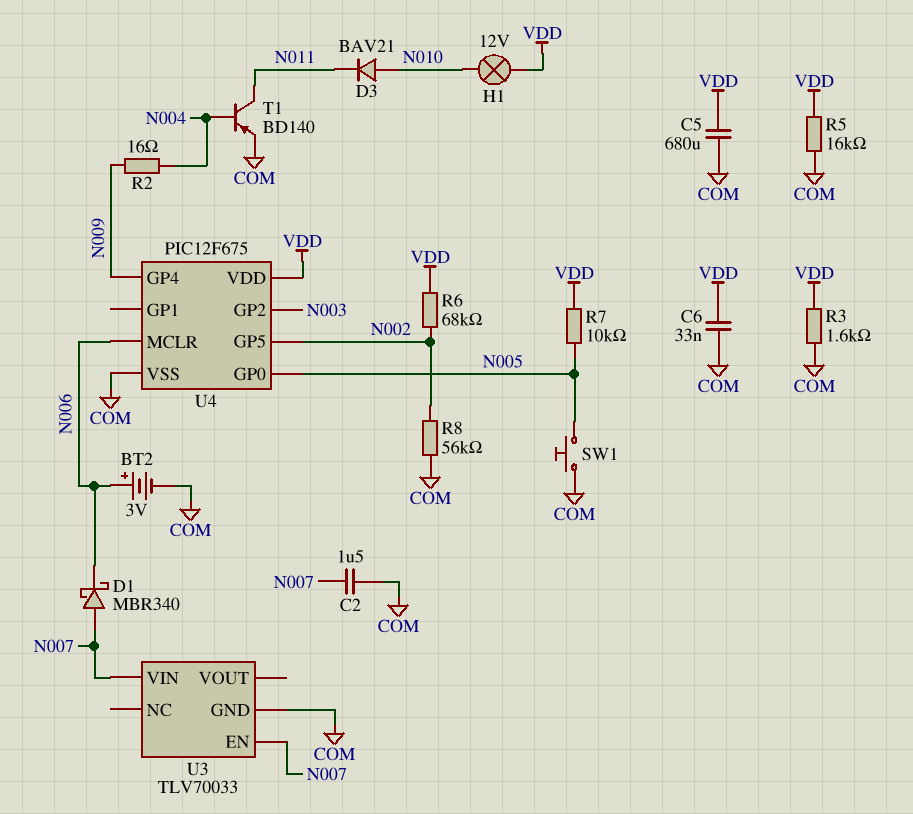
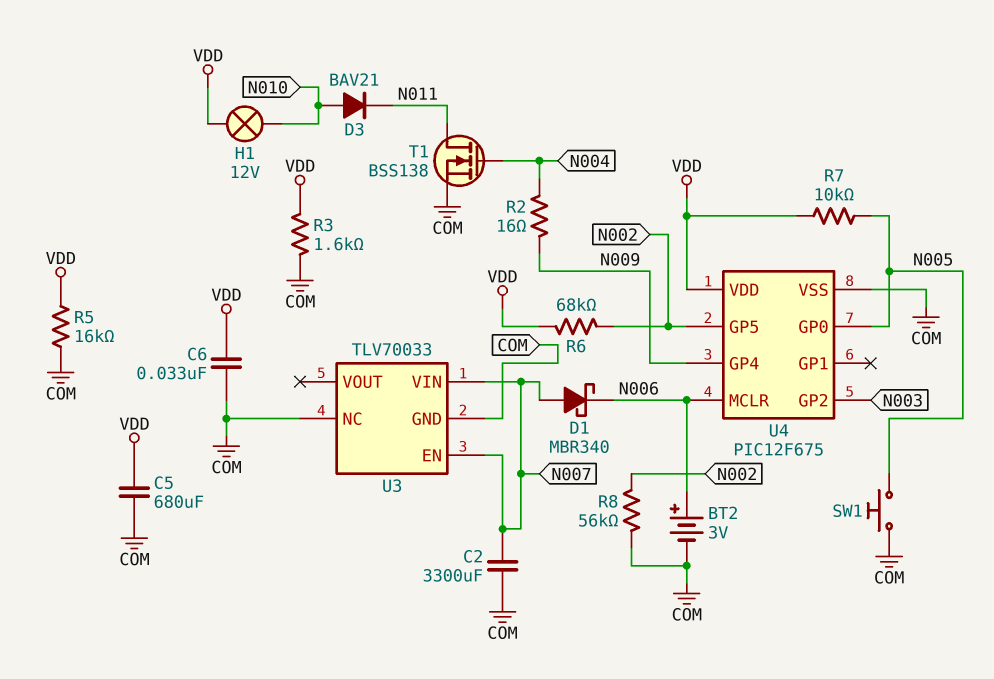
C2: 1.5uF (COM, N007) -> 3300uF (COM, N007)
T1: PNP BD140 (B N004, C N011, E COM) -> NMOS BSS138 (G N004, D N011, S COM)
U3 pin NC: none -> COM

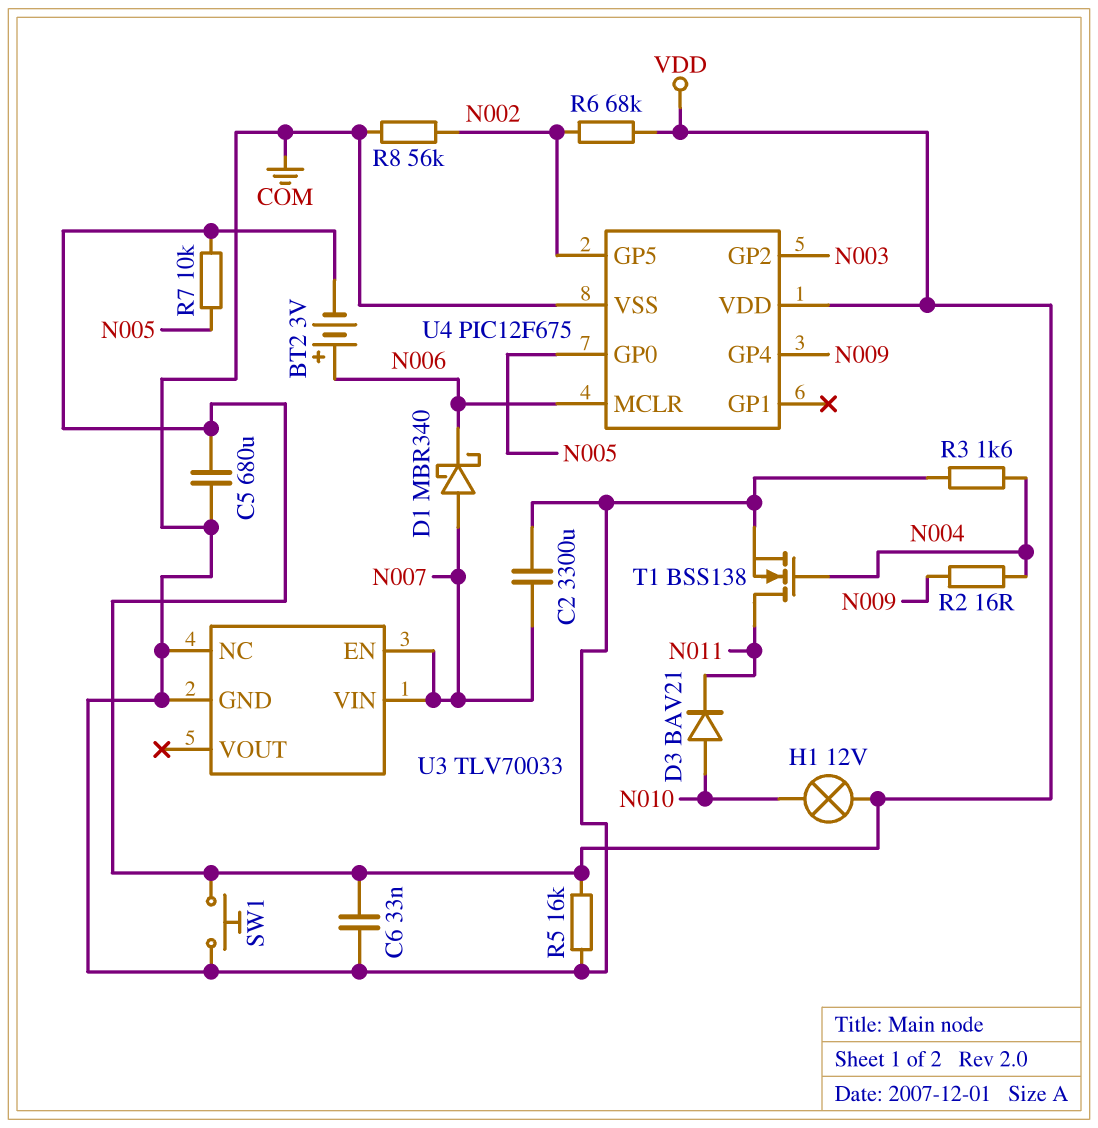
BT2: 3V (plus N006, minus COM) -> 3V (plus N006, minus VDD)
R3: 1.6k (COM, VDD) -> 1.6k (COM, N004)
SW1: button (COM, N005) -> button (COM, VDD)

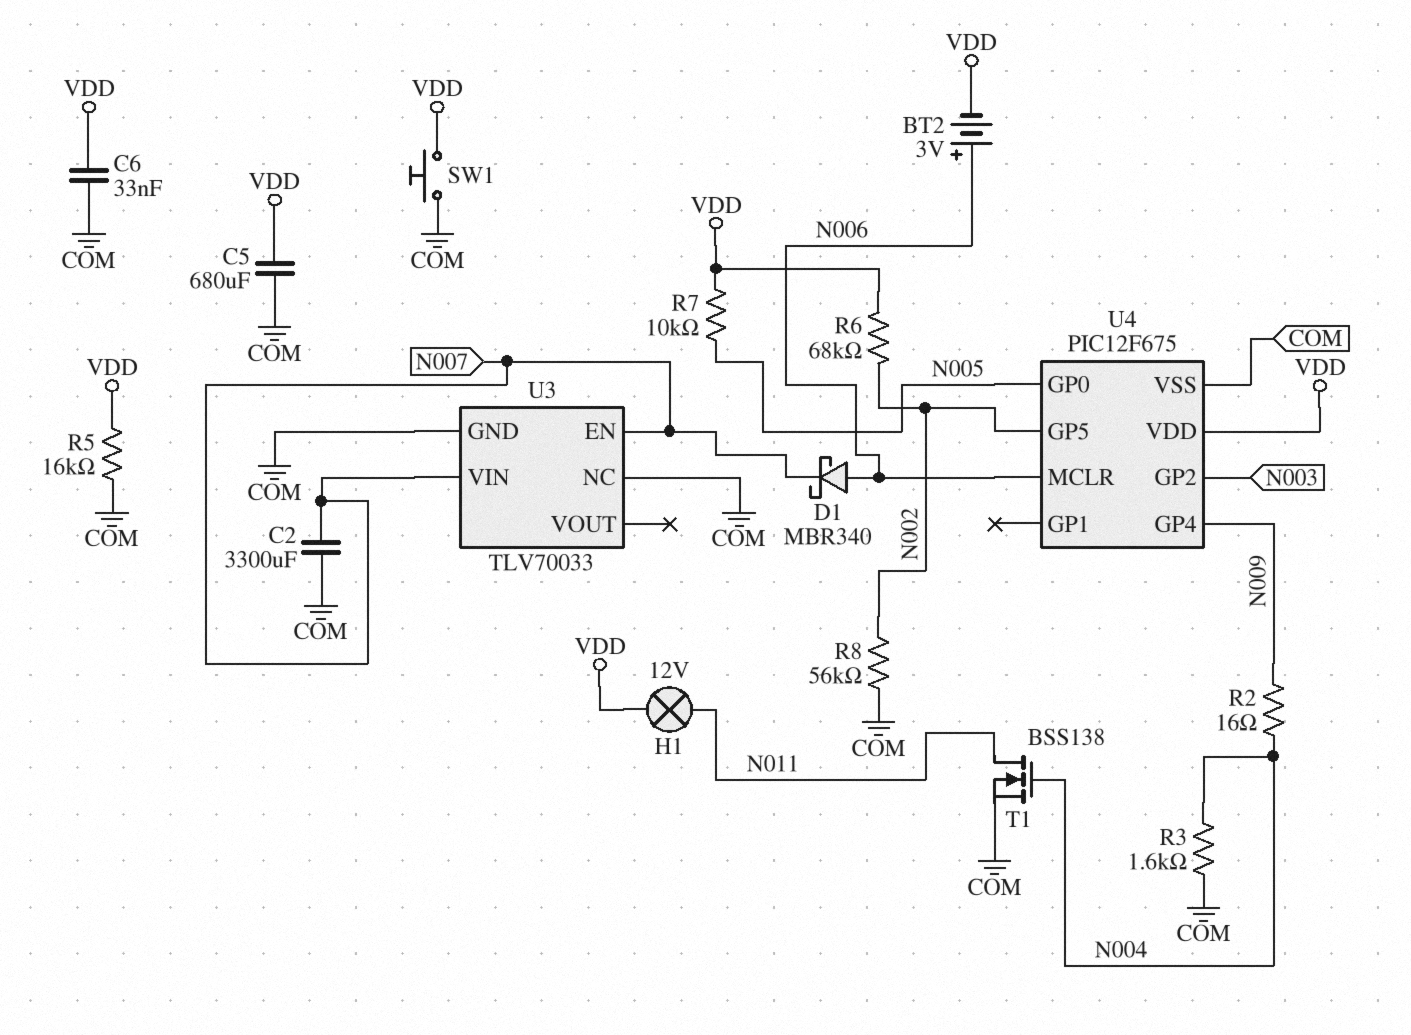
D1: schottky MBR340 (A N007, K N006) -> schottky MBR340 (A N006, K N007)
D3: diode BAV21 (A N010, K N011) -> none
H1: lamp 12V (N010, VDD) -> lamp 12V (N011, VDD)

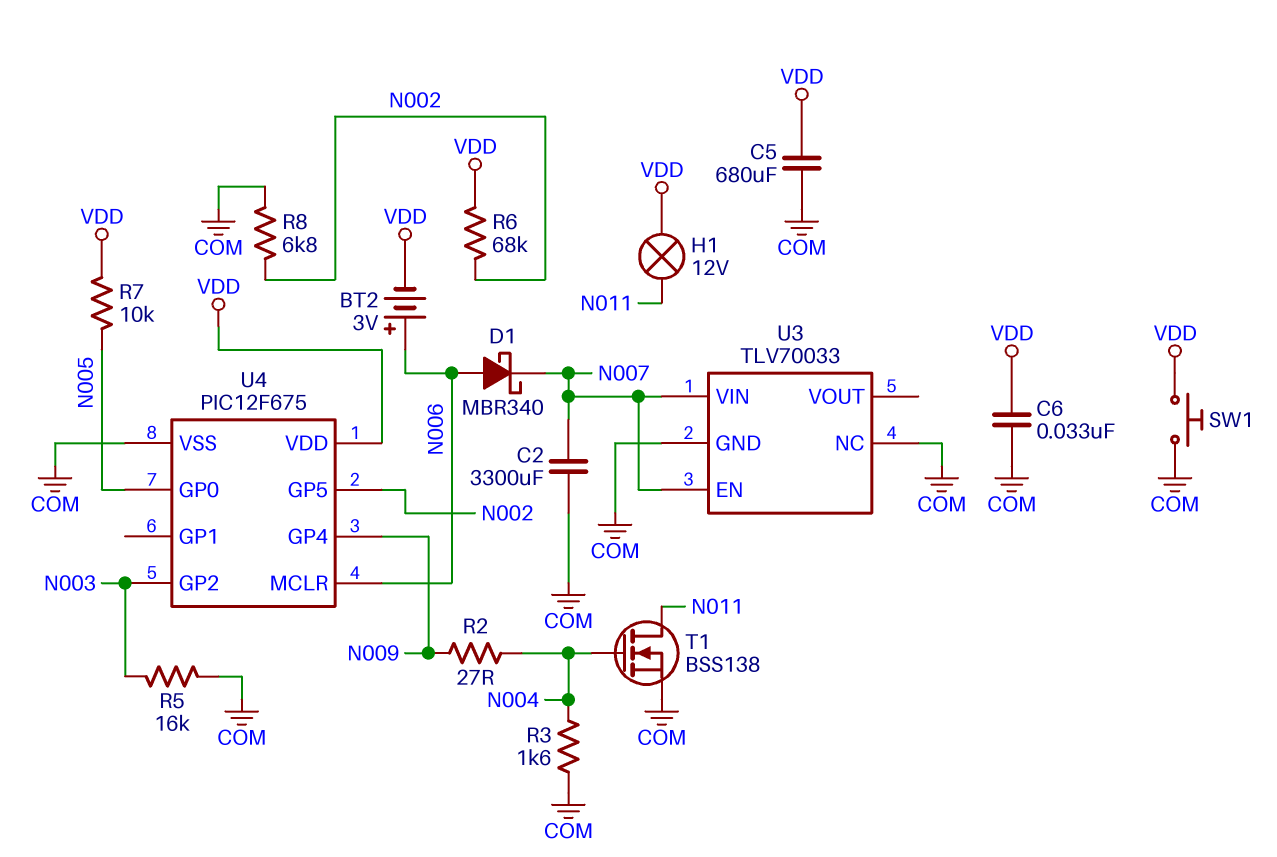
R2: 16 (N004, N009) -> 27 (N004, N009)
R5: 16k (COM, VDD) -> 16k (COM, N003)
R8: 56k (COM, N002) -> 6.8k (COM, N002)

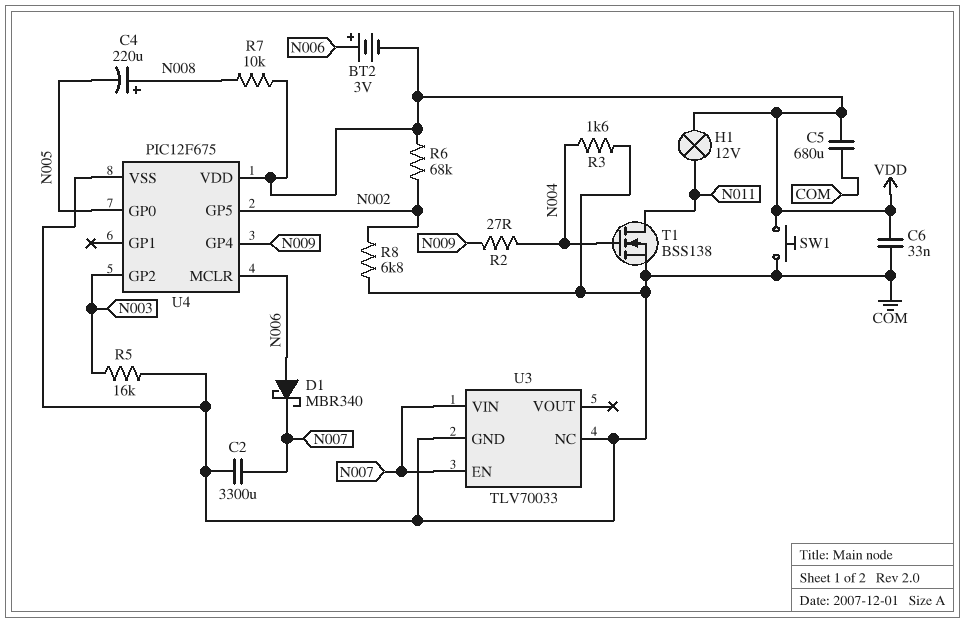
C4: none -> 220uF (plus N008, minus N005)
R7: 10k (N005, VDD) -> 10k (N008, VDD)

